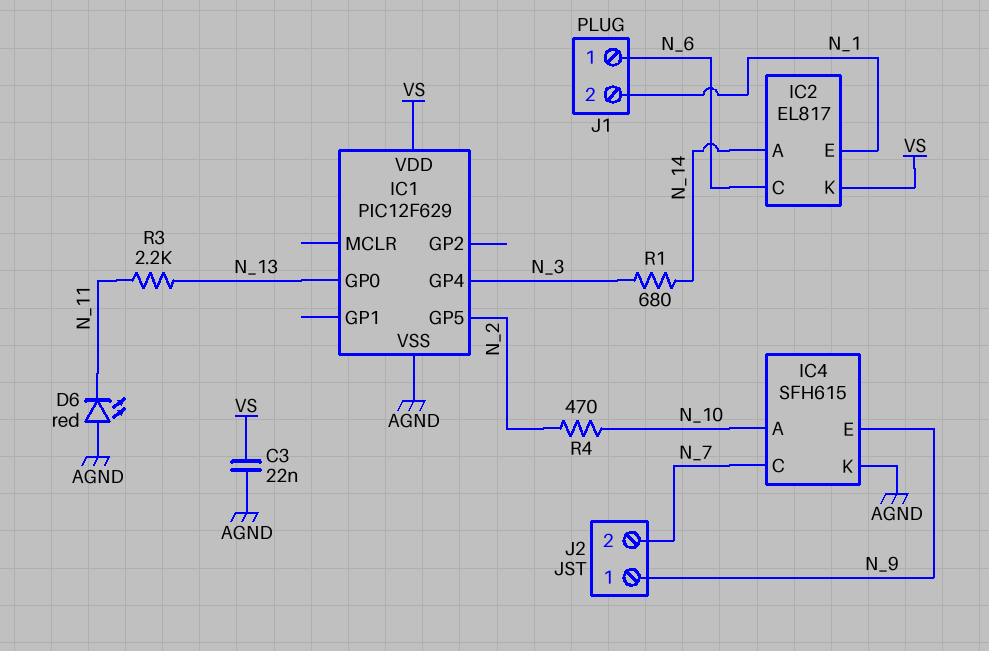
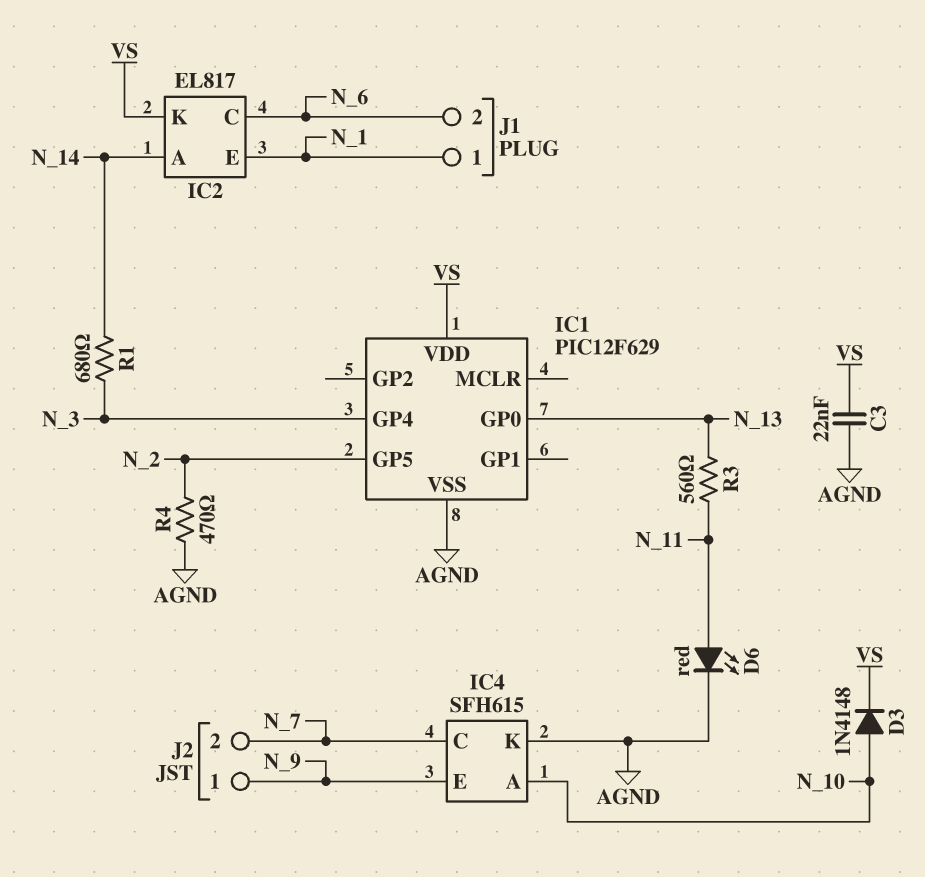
D3: none -> diode 1N4148 (A N_10, K VS)
D6: LED red (A AGND, K N_11) -> LED red (A N_11, K AGND)
J1 pin 1: N_6 -> N_1
J1 pin 2: N_1 -> N_6
R3: 2.2k (N_11, N_13) -> 560 (N_11, N_13)
R4: 470 (N_2, N_10) -> 470 (AGND, N_2)

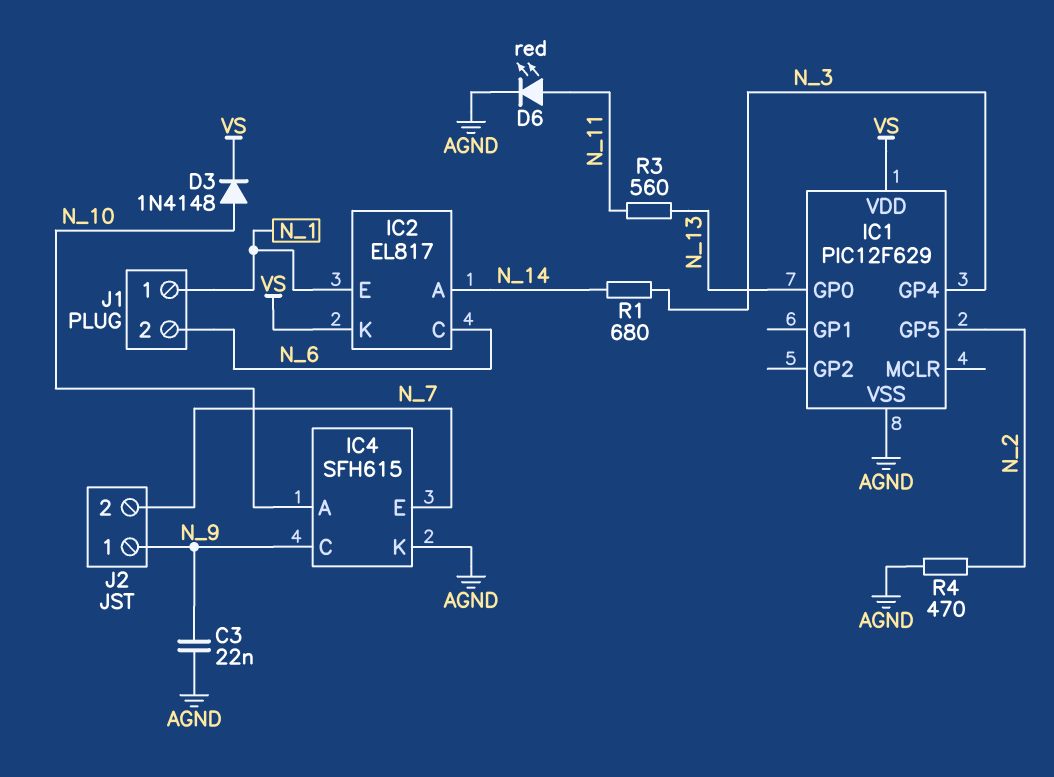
C3: 22nF (AGND, VS) -> 22nF (AGND, N_9)
IC4 pin C: N_7 -> N_9
IC4 pin E: N_9 -> N_7

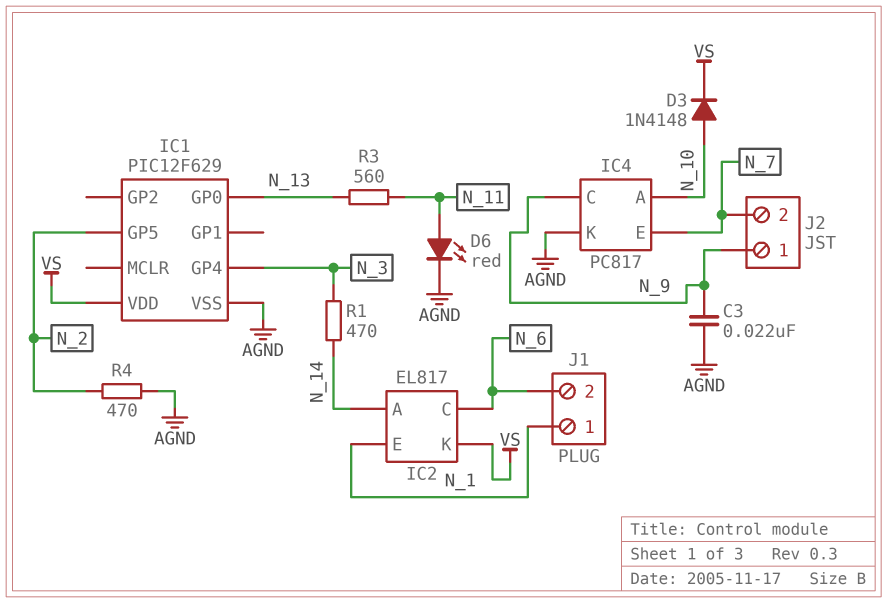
IC4: SFH615 -> PC817
R1: 680 (N_3, N_14) -> 470 (N_3, N_14)

